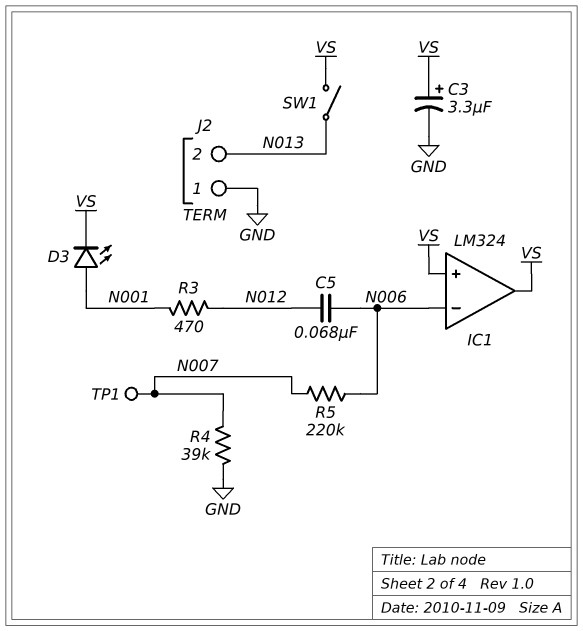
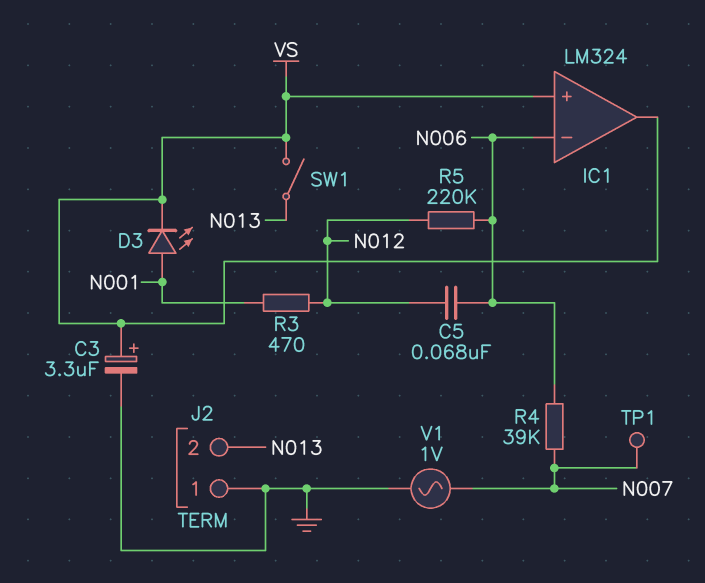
R4: 39k (GND, N007) -> 39k (N006, N007)
R5: 220k (N006, N007) -> 220k (N006, N012)
V1: none -> AC 1V (GND, N007)

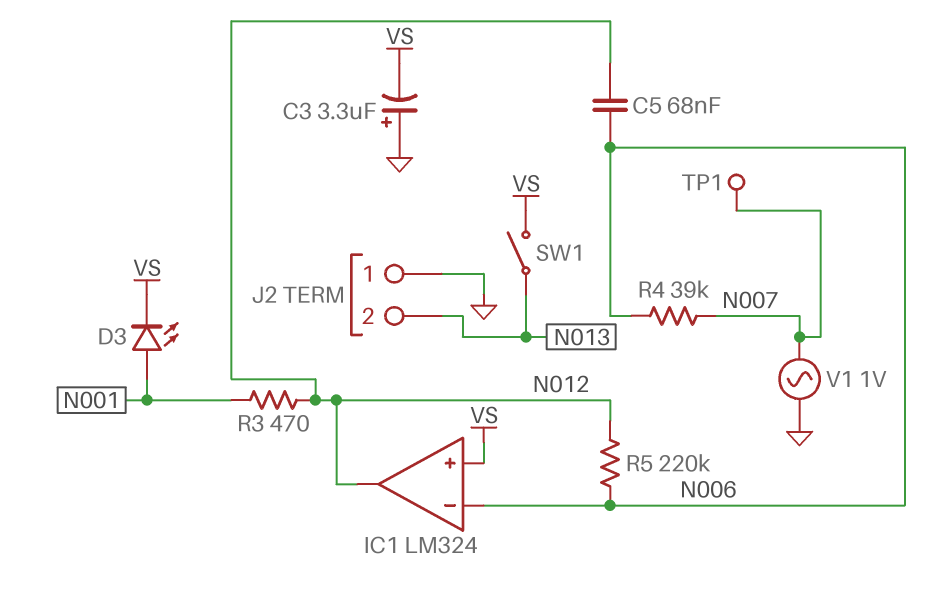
C3: 3.3uF (plus VS, minus GND) -> 3.3uF (plus GND, minus VS)
IC1 pin out: VS -> N012

